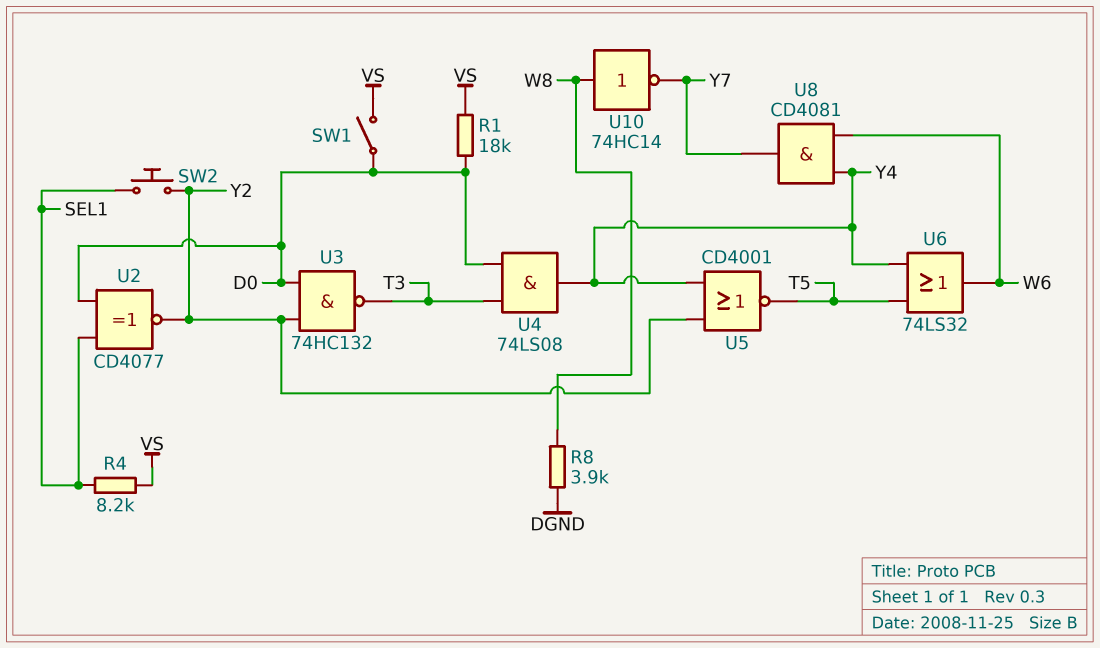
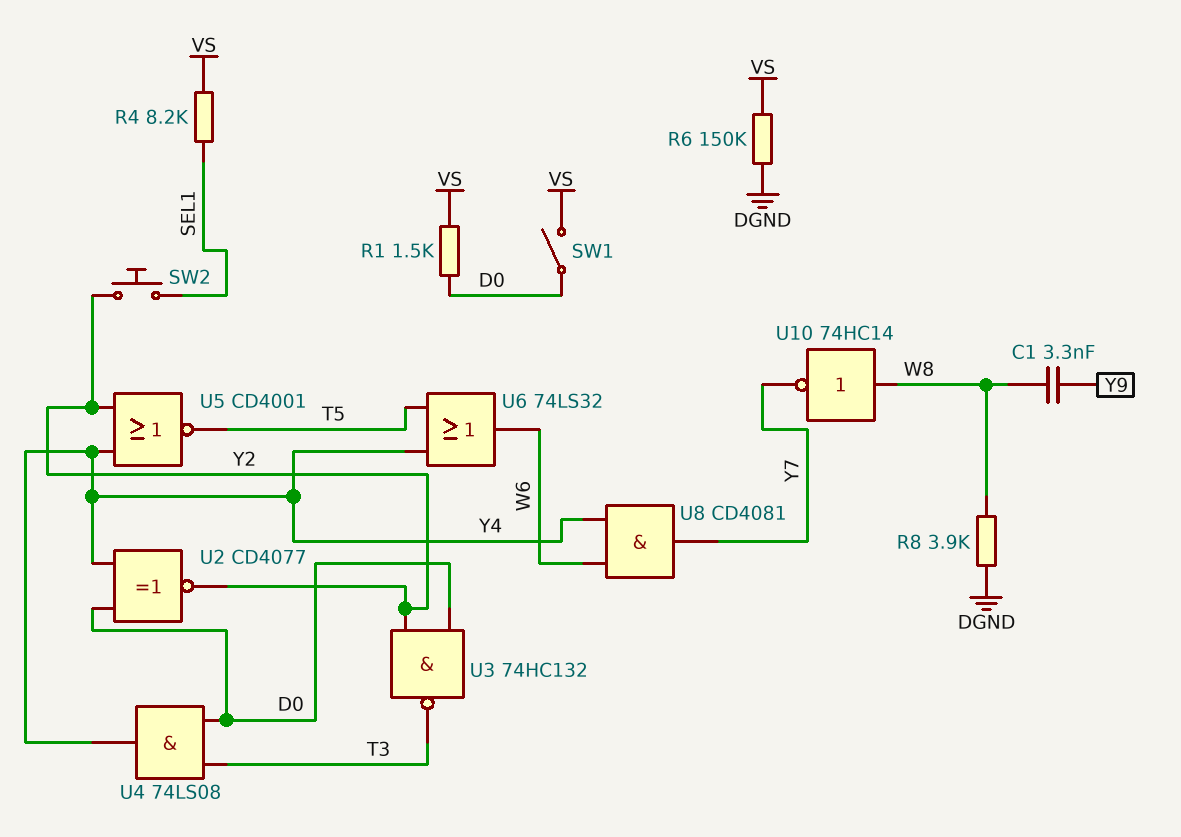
C1: none -> 3.3nF (W8, Y9)
R1: 18k (D0, VS) -> 1.5k (D0, VS)
R6: none -> 150k (DGND, VS)
U2: XNOR CD4077 (in D0, in SEL1, out Y2) -> XNOR CD4077 (in D0, in Y4, out Y2)

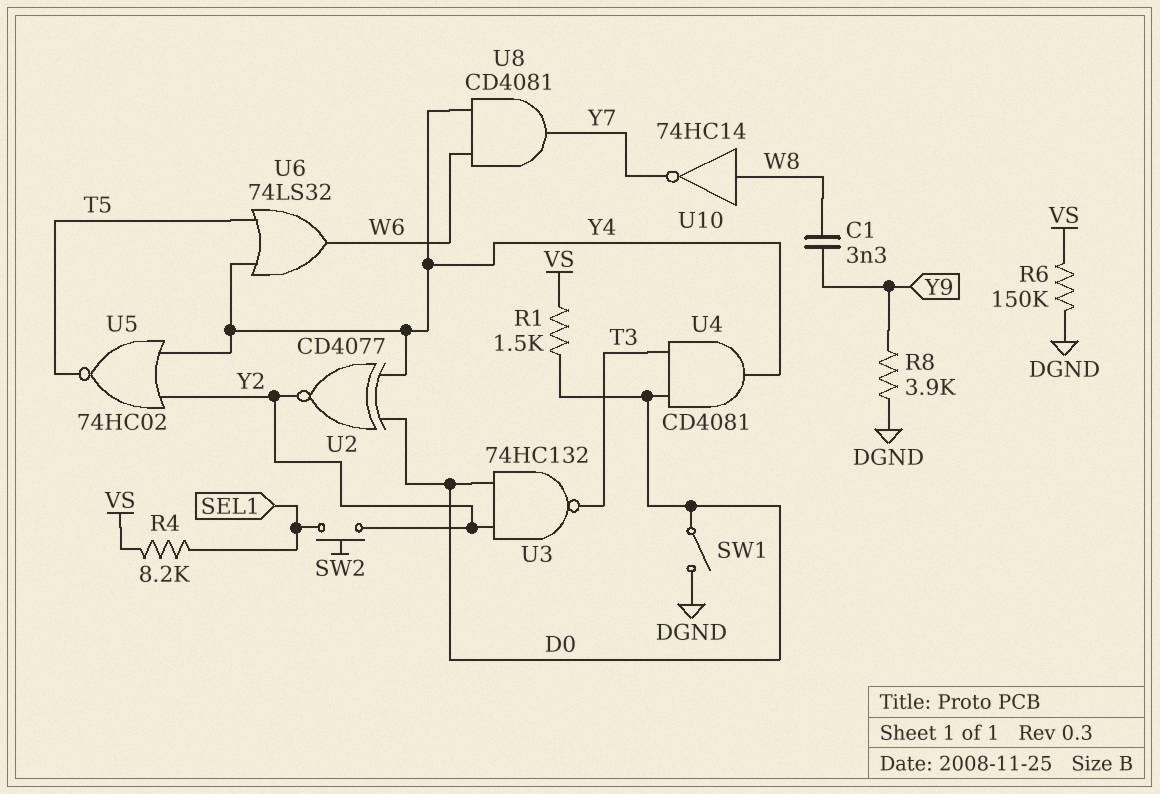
R8: 3.9k (DGND, W8) -> 3.9k (DGND, Y9)
SW1: switch (D0, VS) -> switch (D0, DGND)
U4: AND 74LS08 (in D0, in T3, out Y4) -> AND CD4081 (in D0, in T3, out Y4)
U5: NOR CD4001 (in Y2, in Y4, out T5) -> NOR 74HC02 (in Y2, in Y4, out T5)

